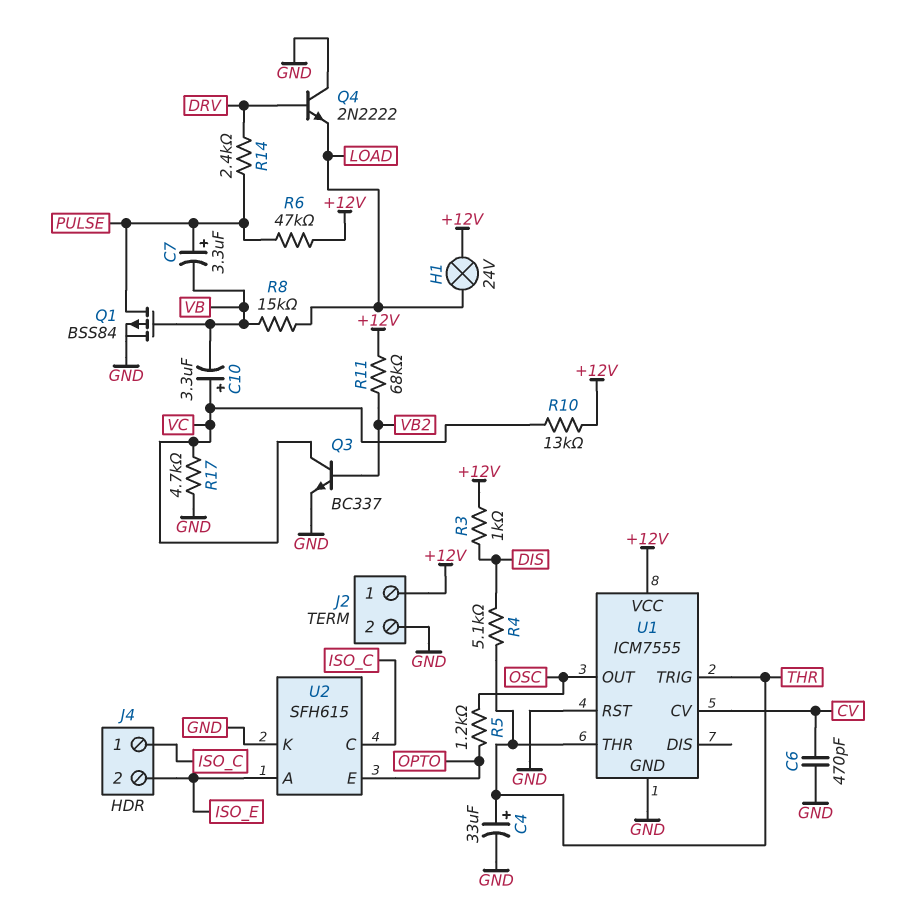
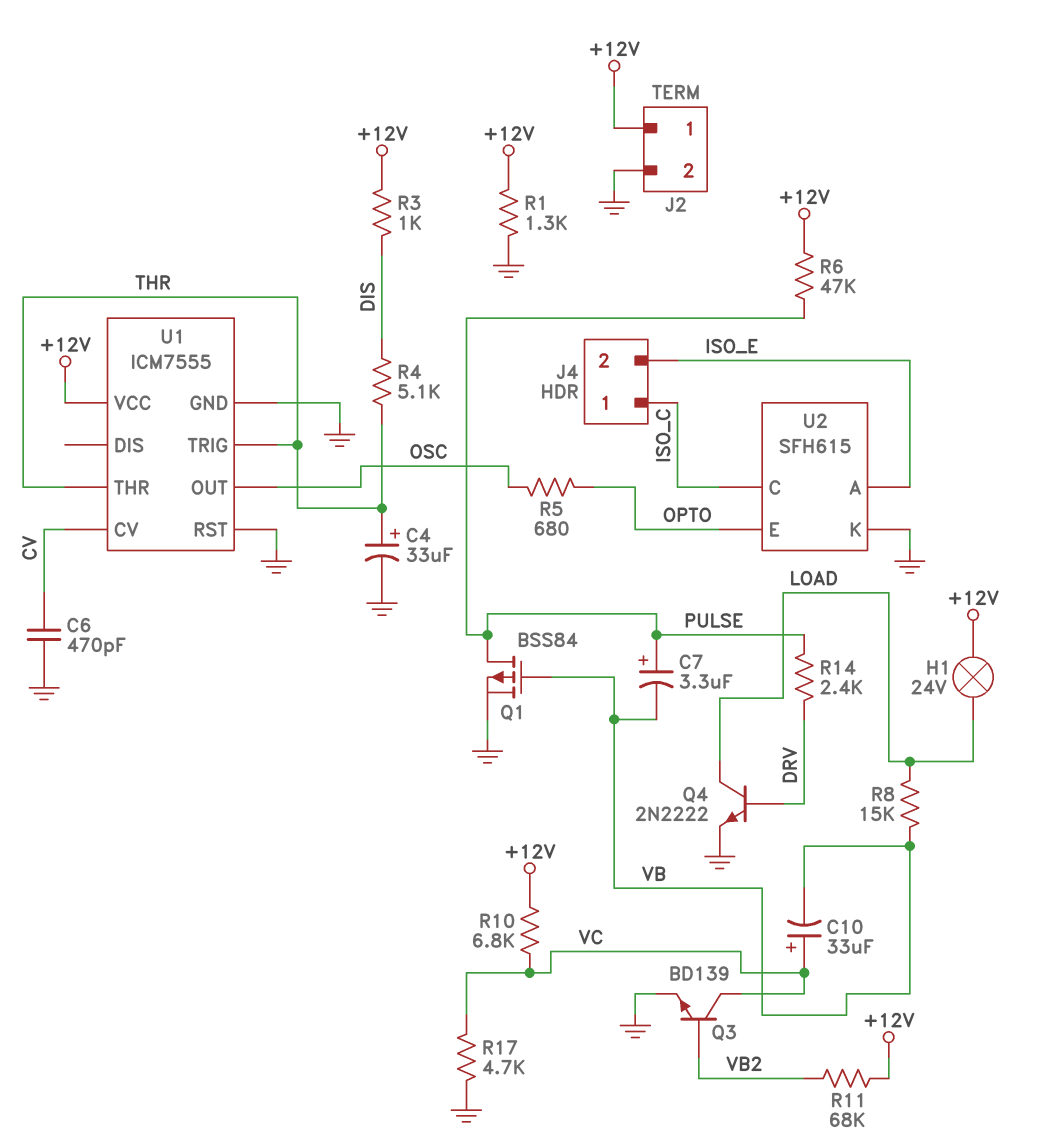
C10: 3.3uF (plus VC, minus VB) -> 33uF (plus VC, minus VB)
Q3: NPN BC337 (B VB2, C VC, E GND) -> NPN BD139 (B VB2, C VC, E GND)
Q4: NPN 2N2222 (B DRV, C GND, E LOAD) -> NPN 2N2222 (B DRV, C LOAD, E GND)
R1: none -> 1.3k (+12V, GND)
R5: 1.2k (OPTO, OSC) -> 680 (OPTO, OSC)
R10: 13k (+12V, VC) -> 6.8k (+12V, VC)

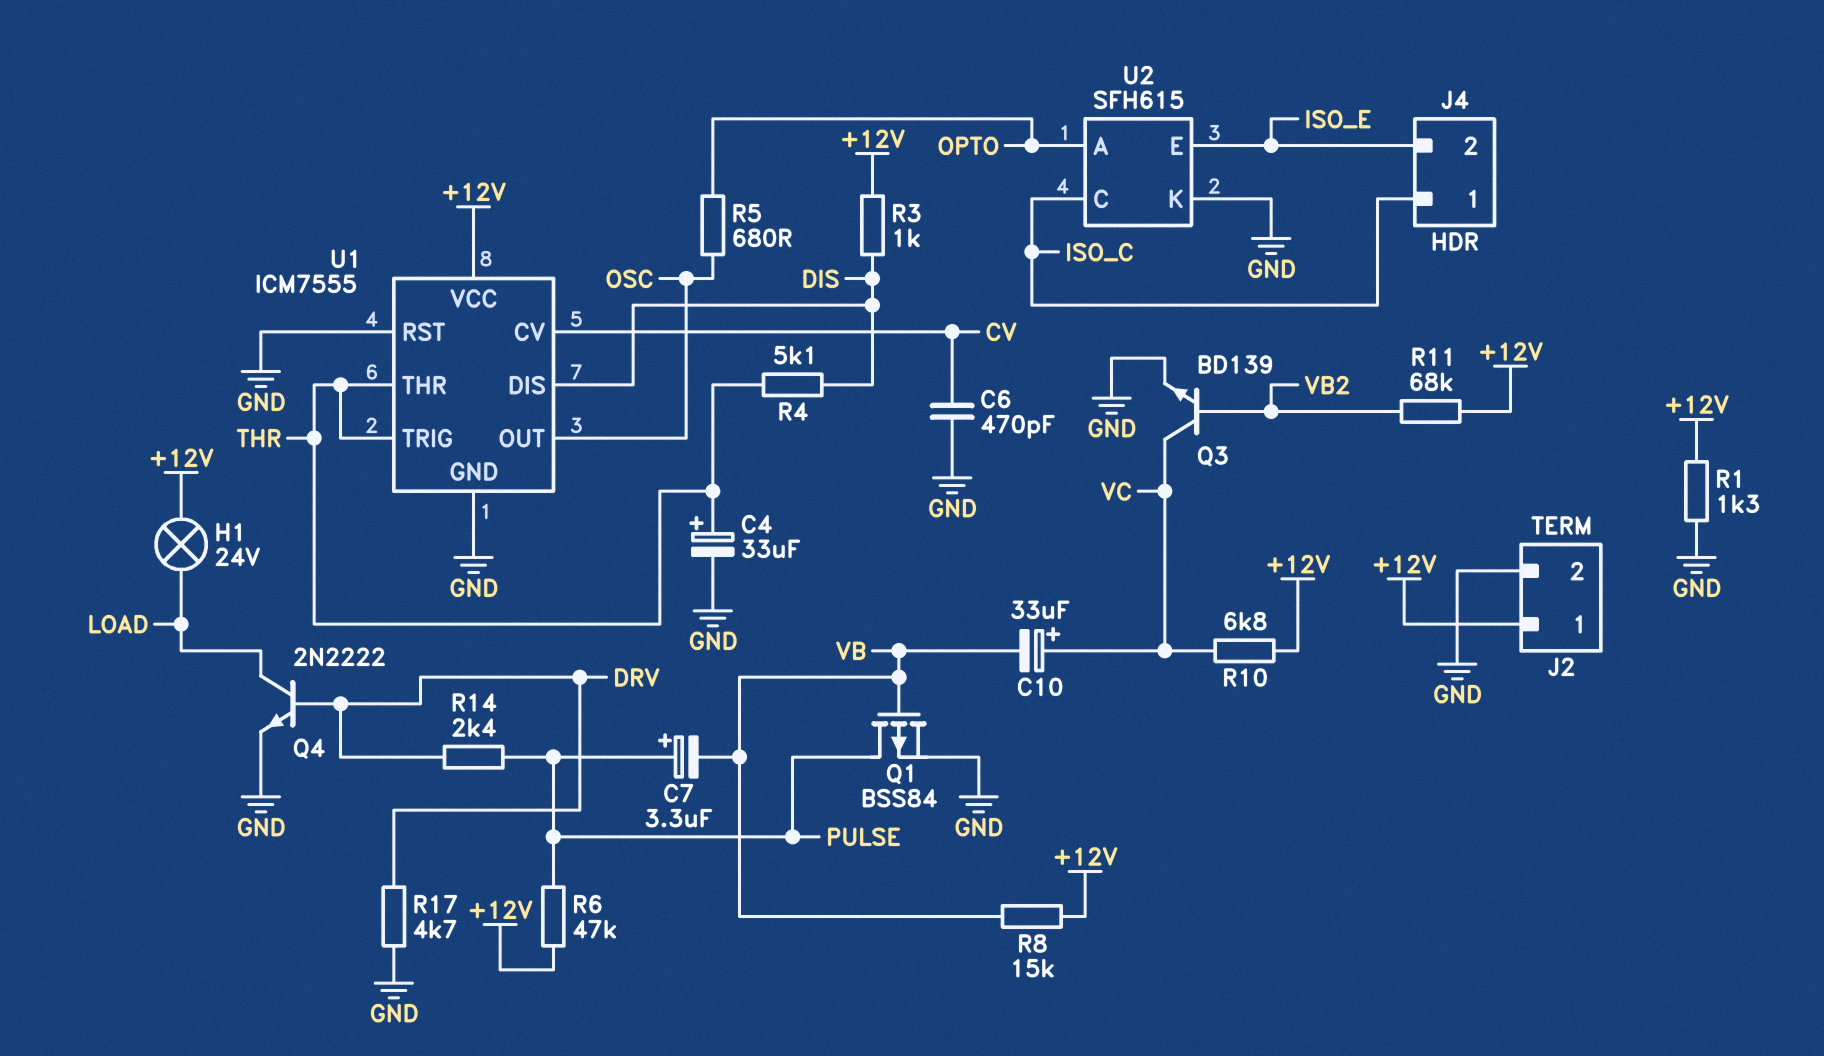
R8: 15k (LOAD, VB) -> 15k (+12V, VB)
R17: 4.7k (GND, VC) -> 4.7k (DRV, GND)
U1 pin DIS: none -> DIS
U2 pin A: ISO_E -> OPTO
U2 pin E: OPTO -> ISO_E

